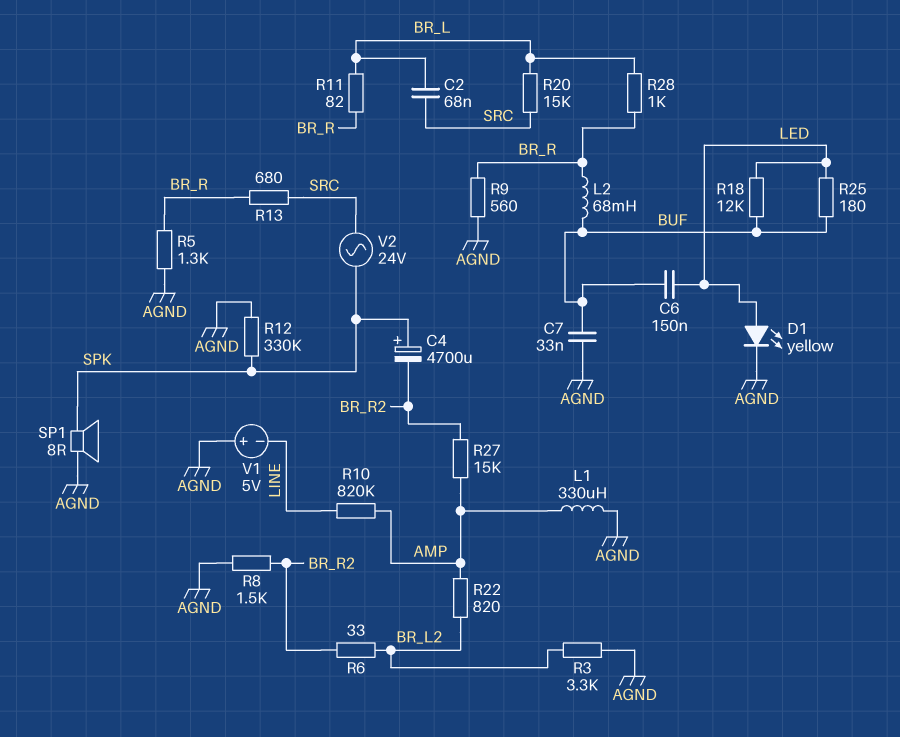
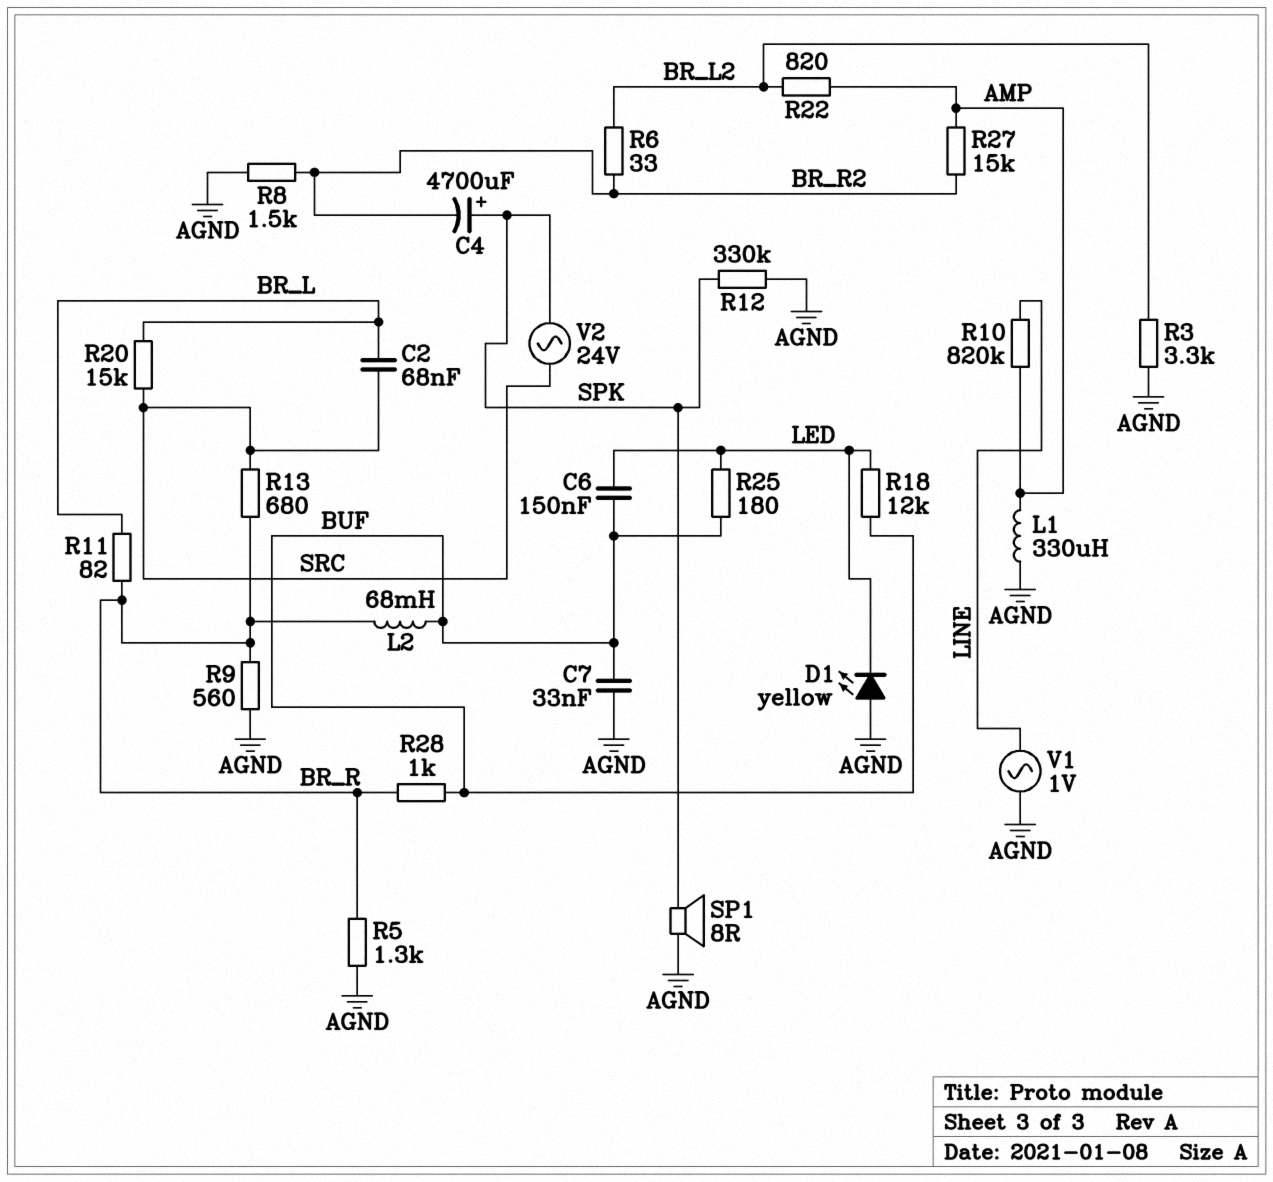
D1: LED yellow (A LED, K AGND) -> LED yellow (A AGND, K LED)
R28: 1k (BR_L, BR_R) -> 1k (BR_R, BUF)
V1: 5V (plus AGND, minus LINE) -> AC 1V (AGND, LINE)

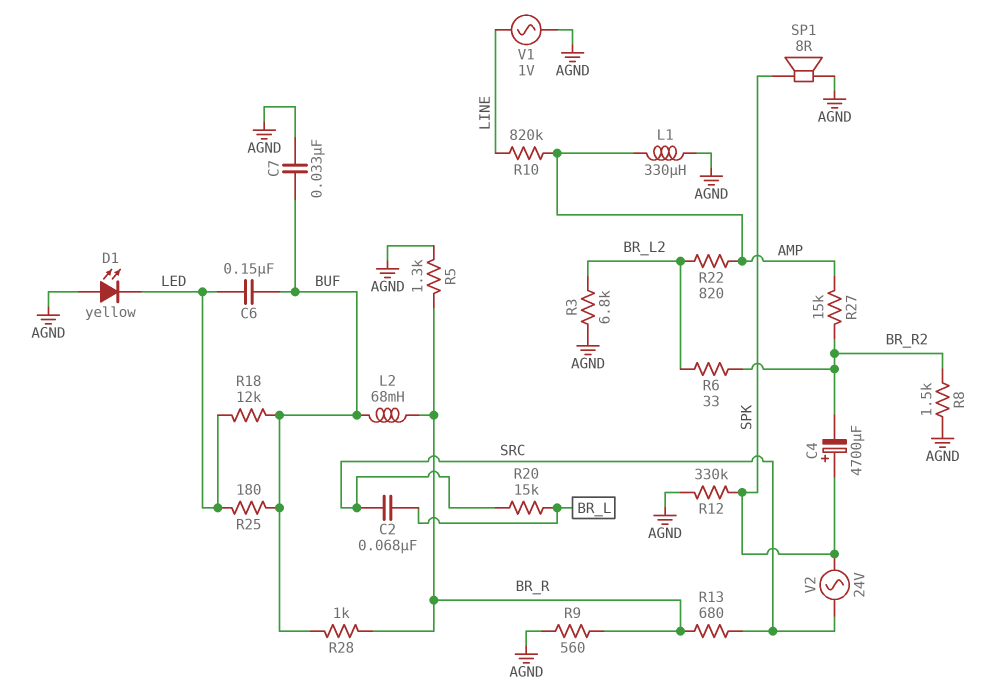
R3: 3.3k (AGND, BR_L2) -> 6.8k (AGND, BR_L2)
R11: 82 (BR_L, BR_R) -> none

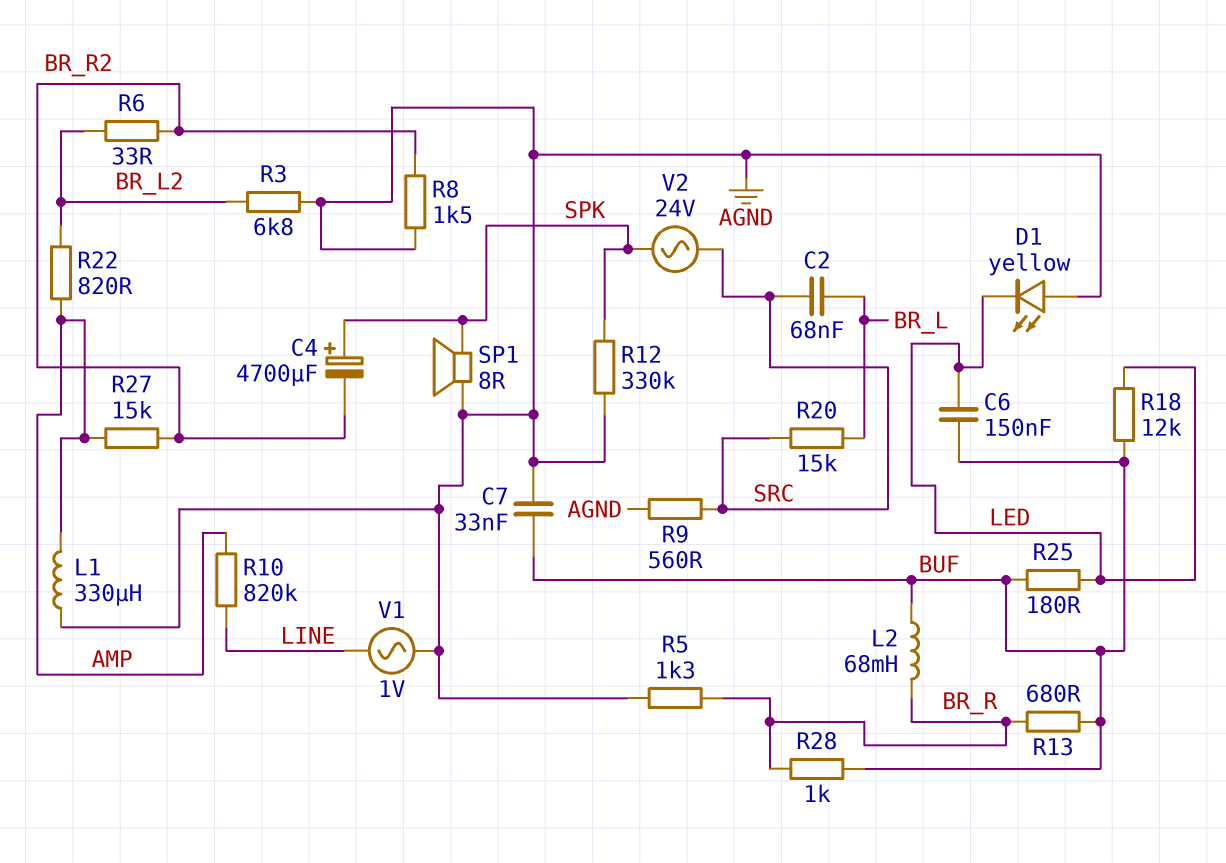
R9: 560 (AGND, BR_R) -> 560 (AGND, SRC)
R13: 680 (BR_R, SRC) -> 680 (BR_R, BUF)

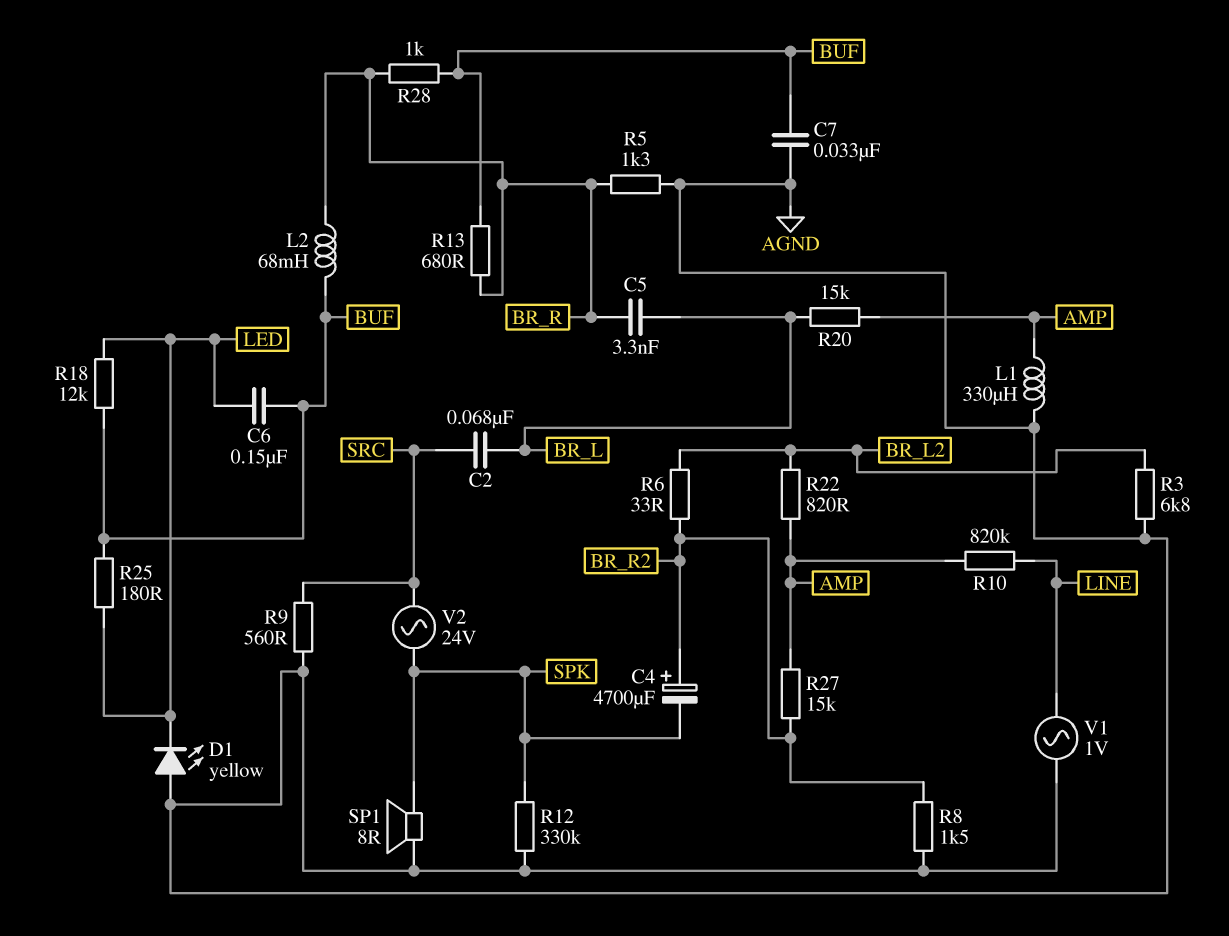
C4: 4700uF (plus SPK, minus BR_R2) -> 4700uF (plus BR_R2, minus SPK)
C5: none -> 3.3nF (BR_L, BR_R)
R20: 15k (BR_L, SRC) -> 15k (AMP, BR_L)

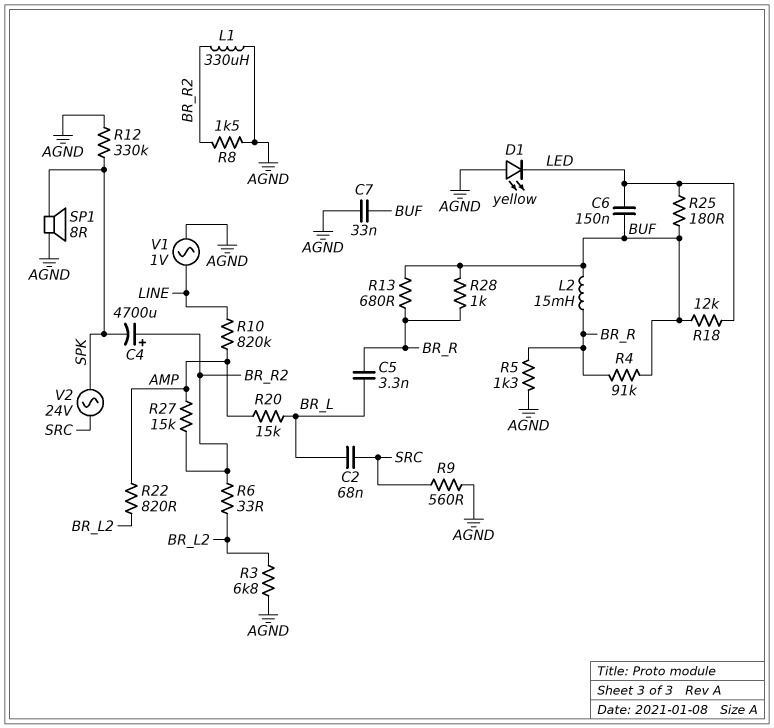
L1: 330uH (AGND, AMP) -> 330uH (AGND, BR_R2)
L2: 68mH (BR_R, BUF) -> 15mH (BR_R, BUF)
R4: none -> 91k (BR_R, BUF)

